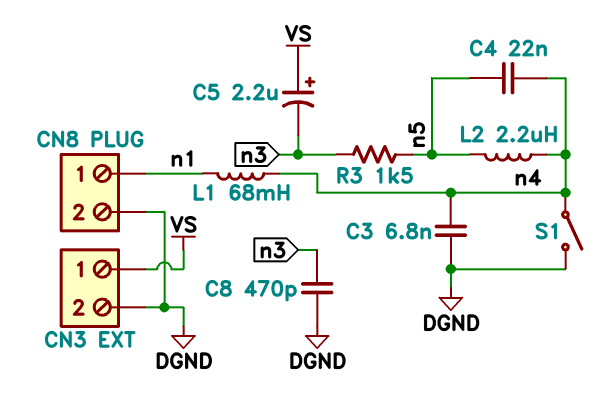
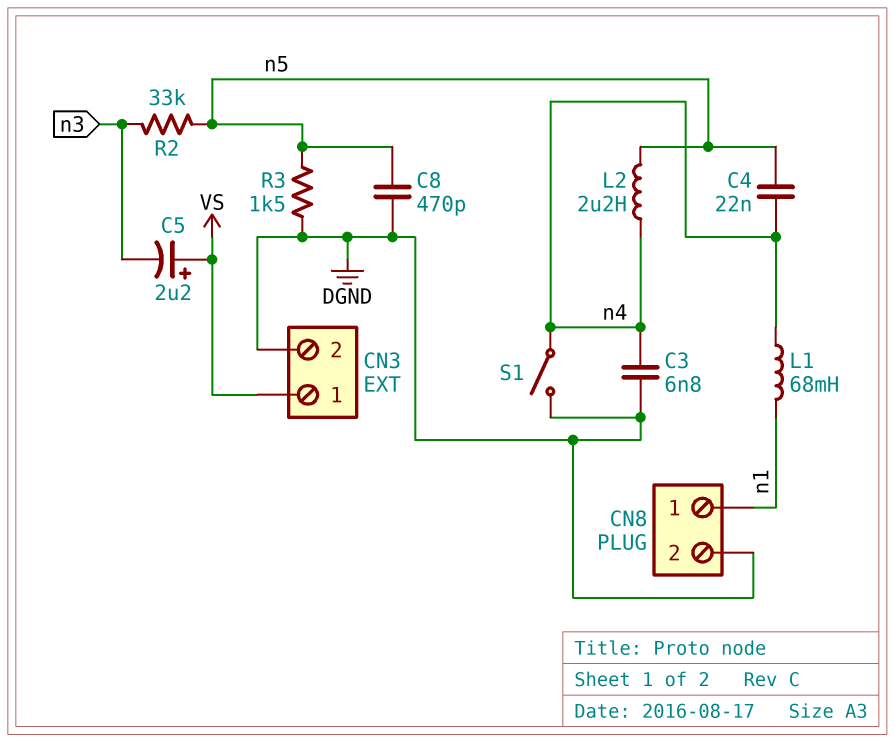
C8: 470pF (DGND, n3) -> 470pF (DGND, n5)
R2: none -> 33k (n3, n5)
R3: 1.5k (n3, n5) -> 1.5k (DGND, n5)

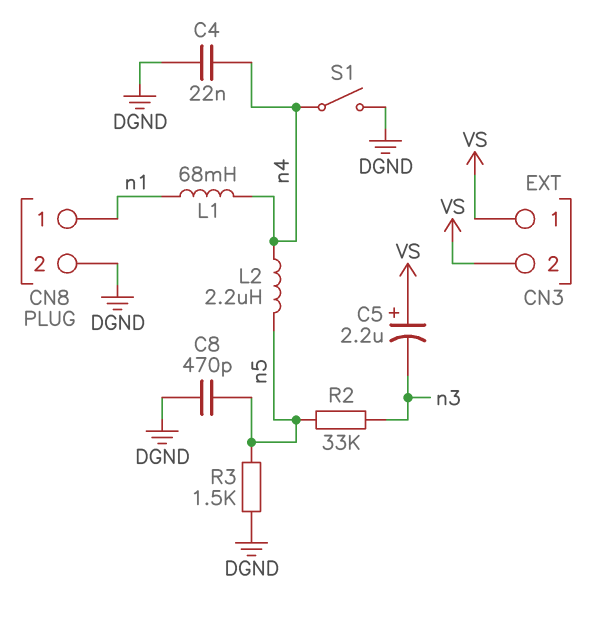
C3: 6.8nF (DGND, n4) -> none
C4: 22nF (n4, n5) -> 22nF (DGND, n4)
CN3 pin 2: DGND -> VS

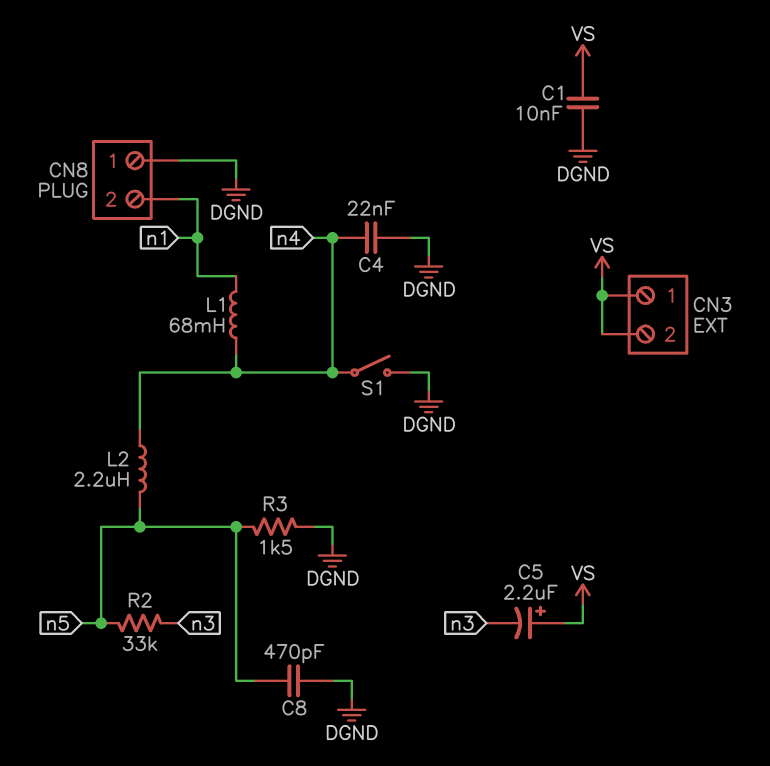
C1: none -> 10nF (DGND, VS)
CN8 pin 1: n1 -> DGND
CN8 pin 2: DGND -> n1

